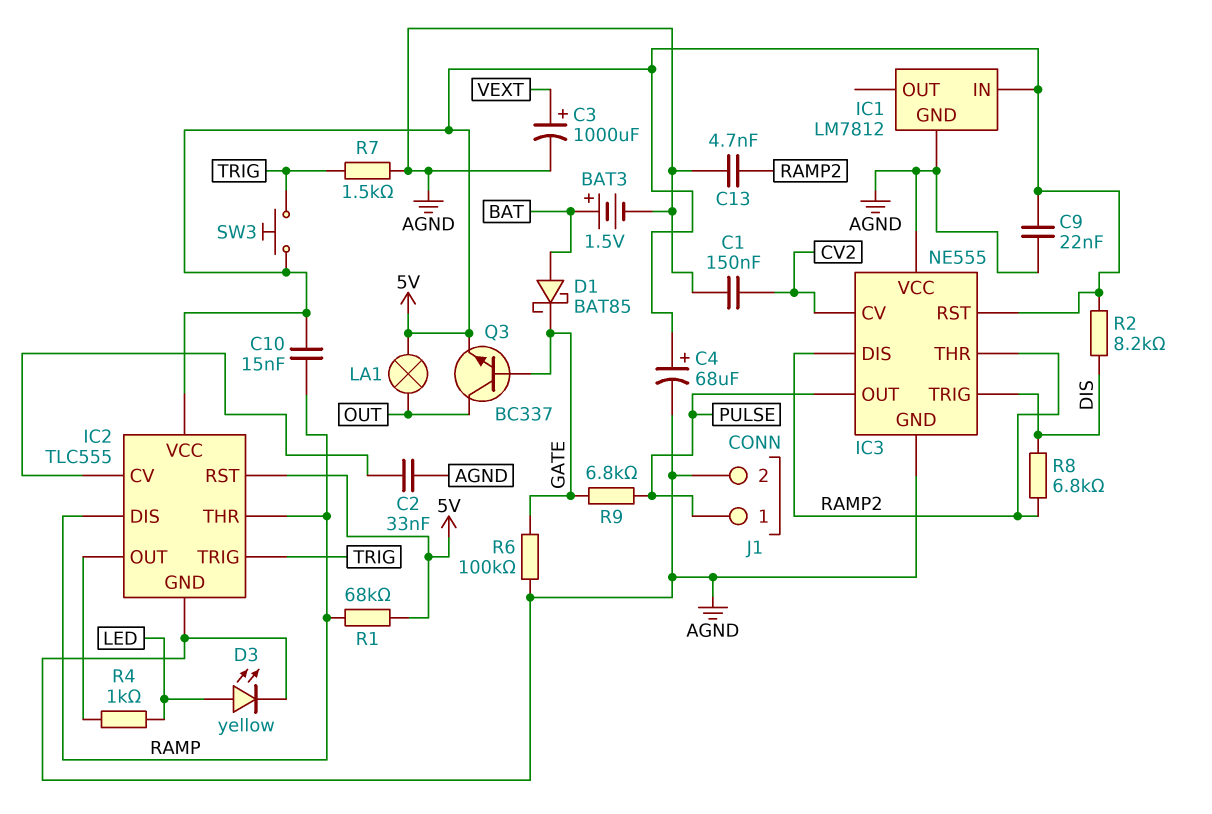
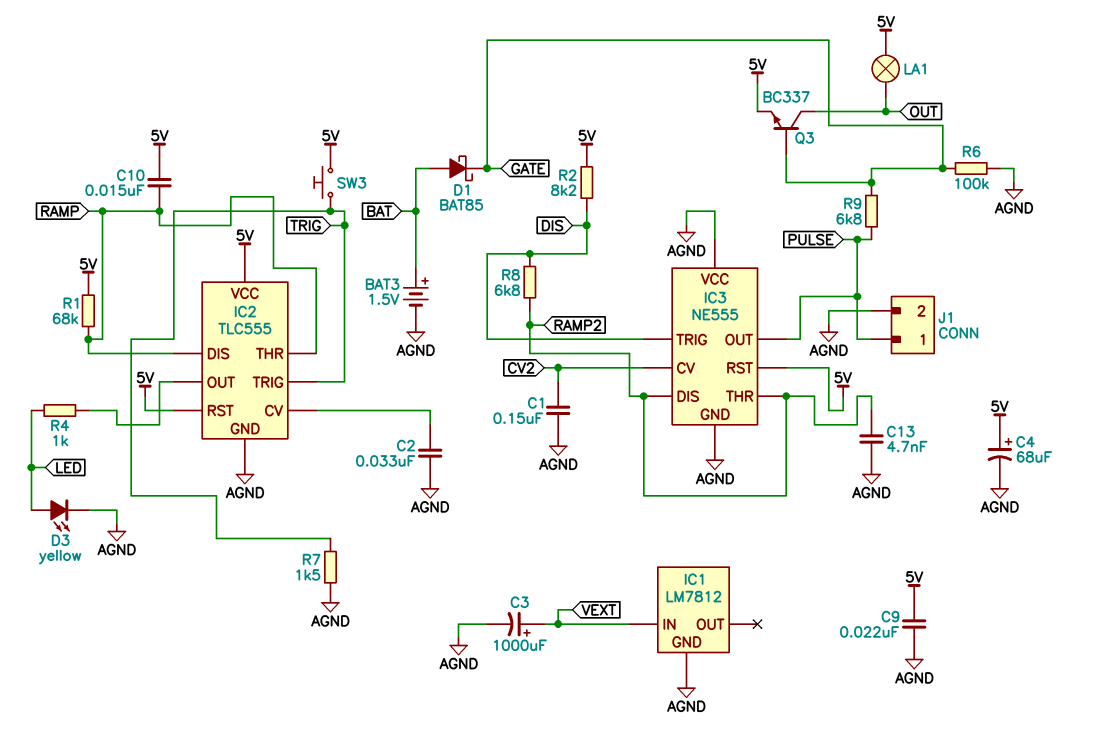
IC1 pin IN: 5V -> VEXT

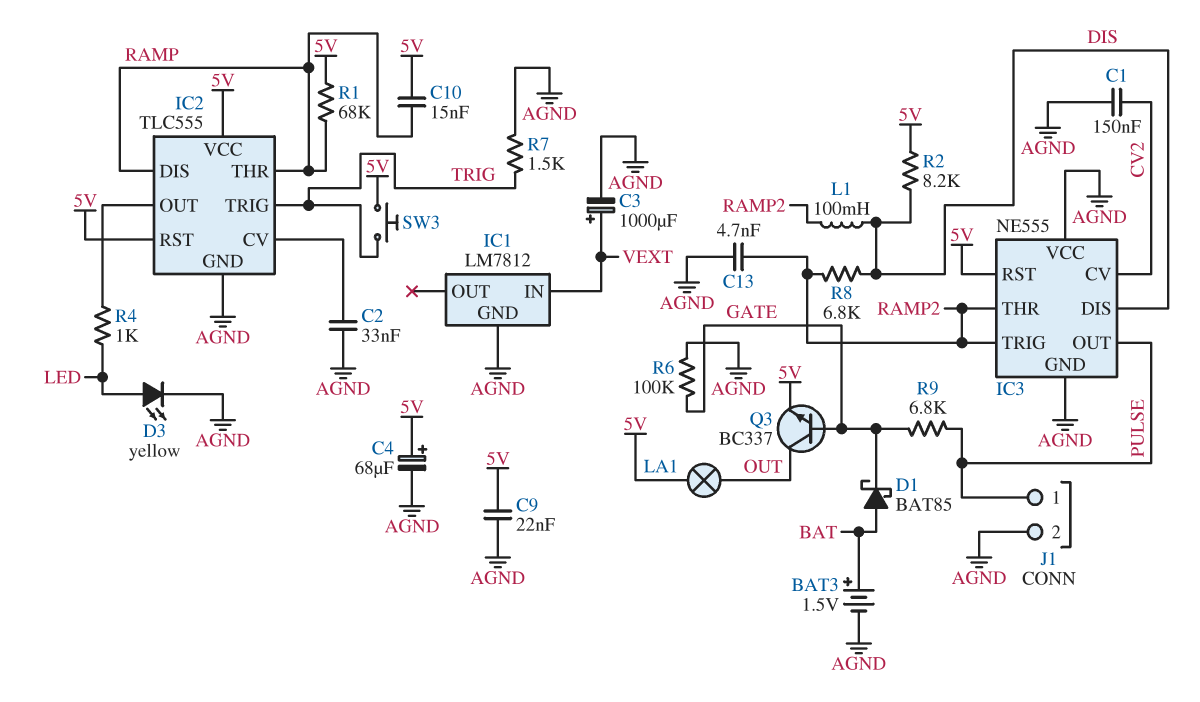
IC3 pin DIS: RAMP2 -> DIS
IC3 pin TRIG: DIS -> RAMP2
L1: none -> 100mH (DIS, RAMP2)

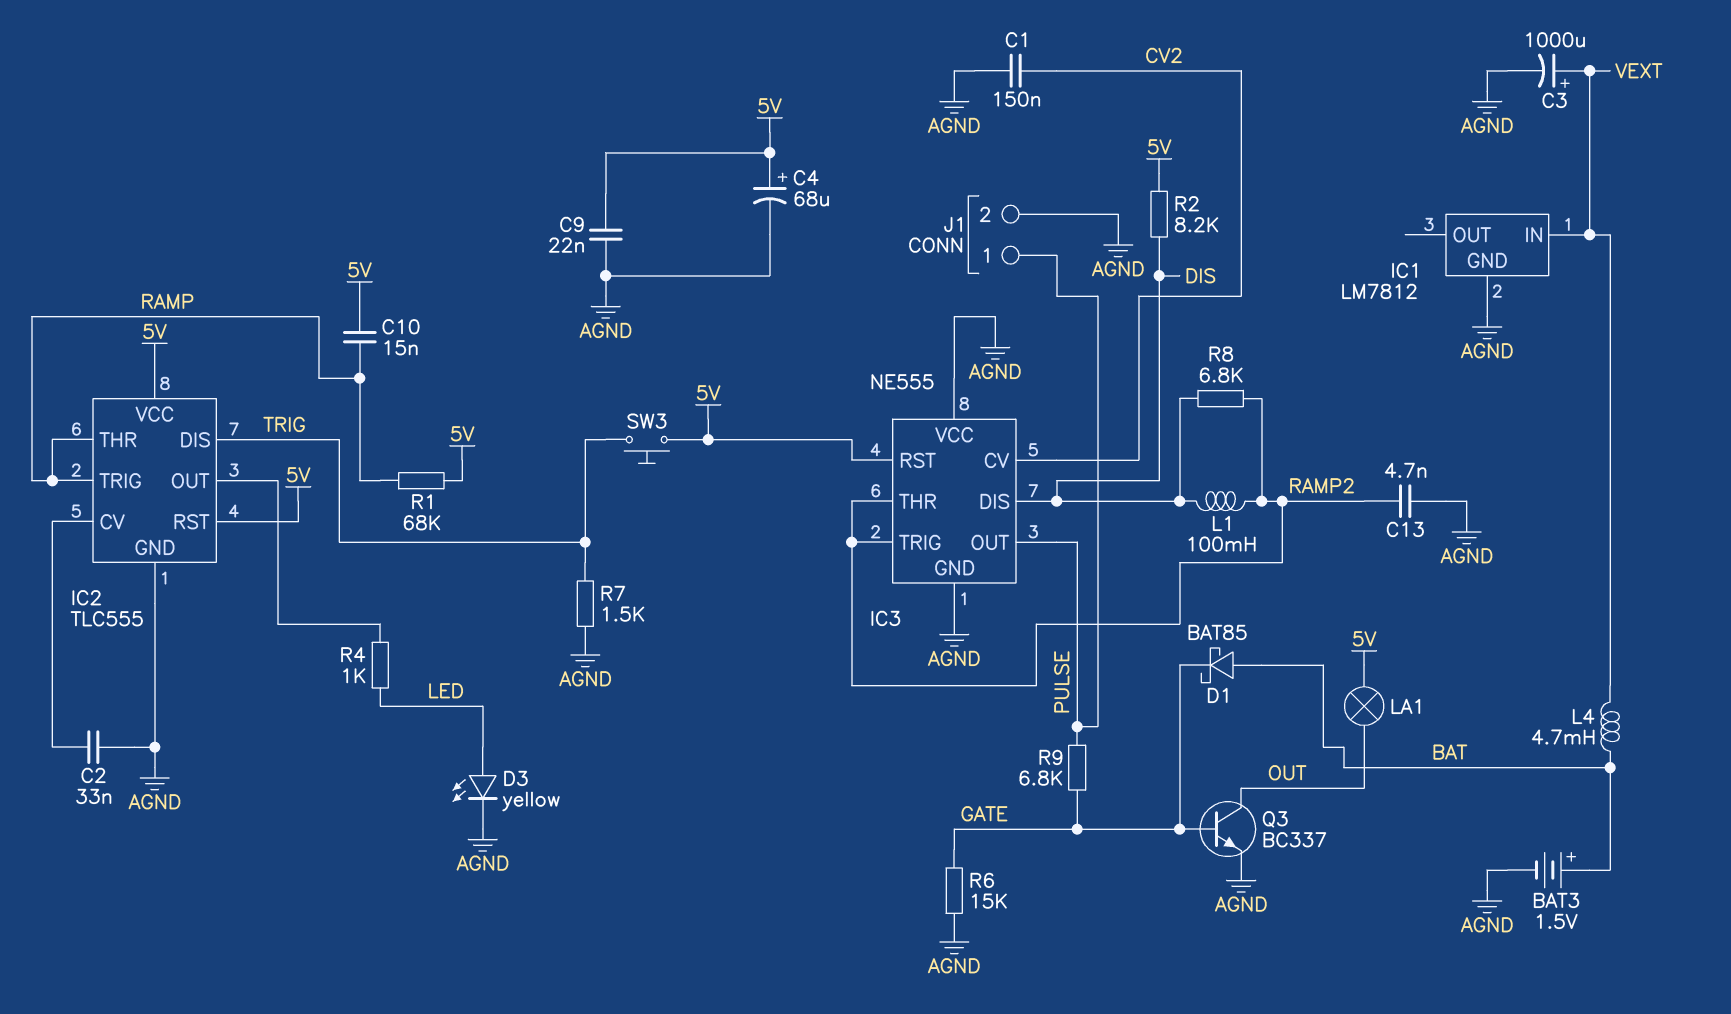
IC2 pin DIS: RAMP -> TRIG
IC2 pin TRIG: TRIG -> RAMP
L4: none -> 4.7mH (BAT, VEXT)
Q3: NPN BC337 (B GATE, C OUT, E 5V) -> NPN BC337 (B GATE, C OUT, E AGND)
R6: 100k (AGND, GATE) -> 15k (AGND, GATE)

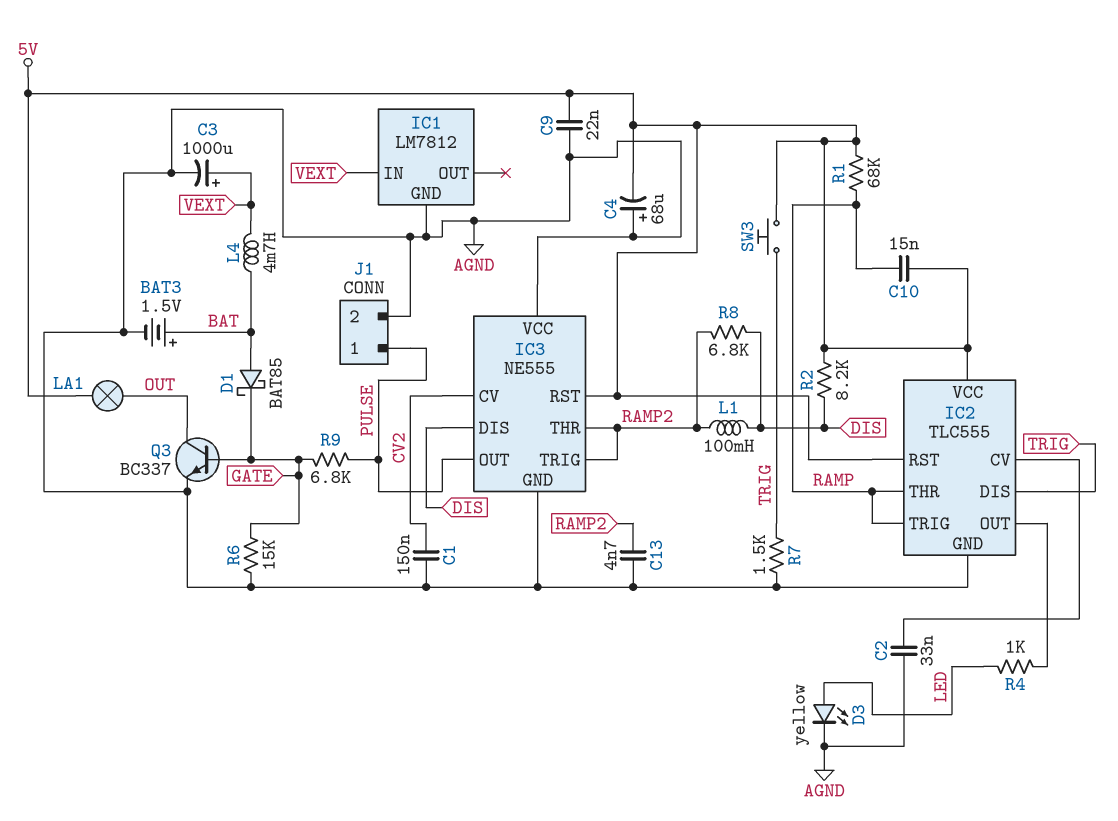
C4: 68uF (plus 5V, minus AGND) -> 68uF (plus AGND, minus 5V)

